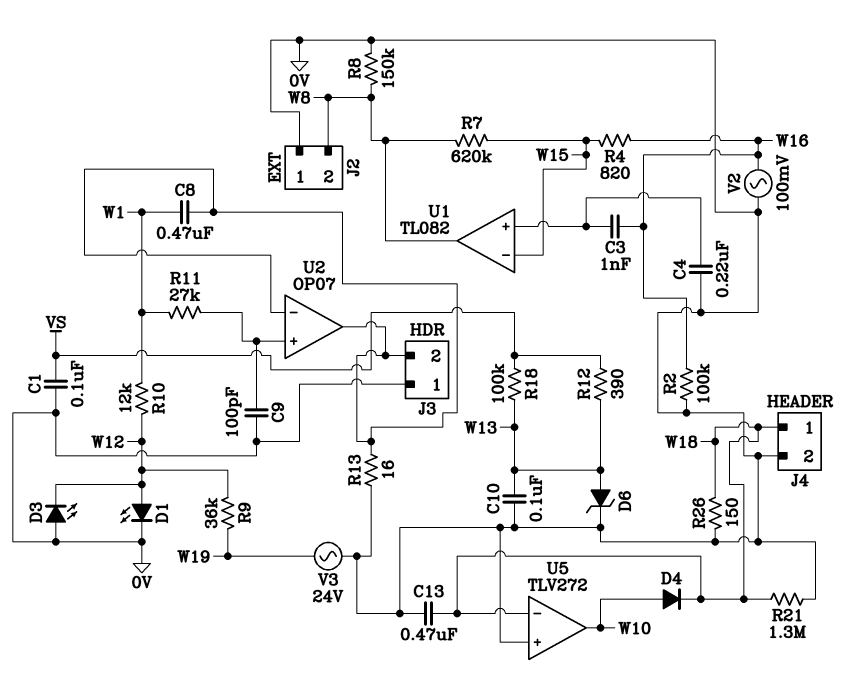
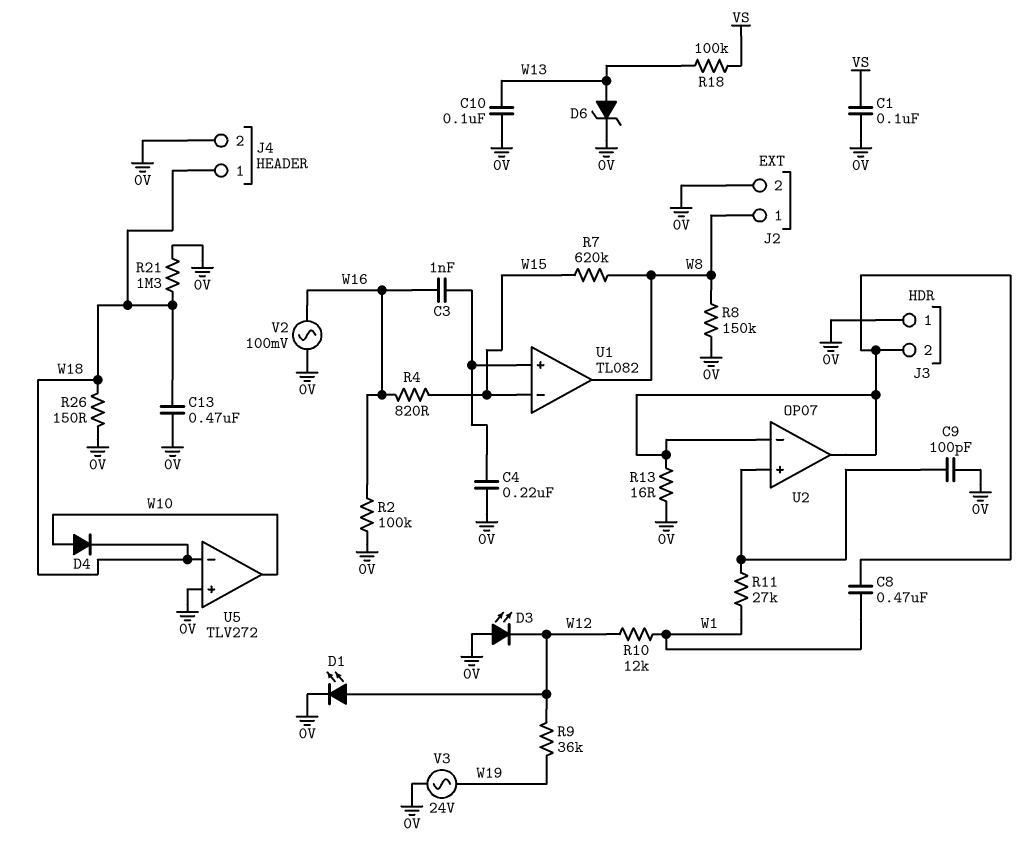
J2 pin 1: 0V -> W8
J2 pin 2: W8 -> 0V
R12: 390 (VS, W13) -> none

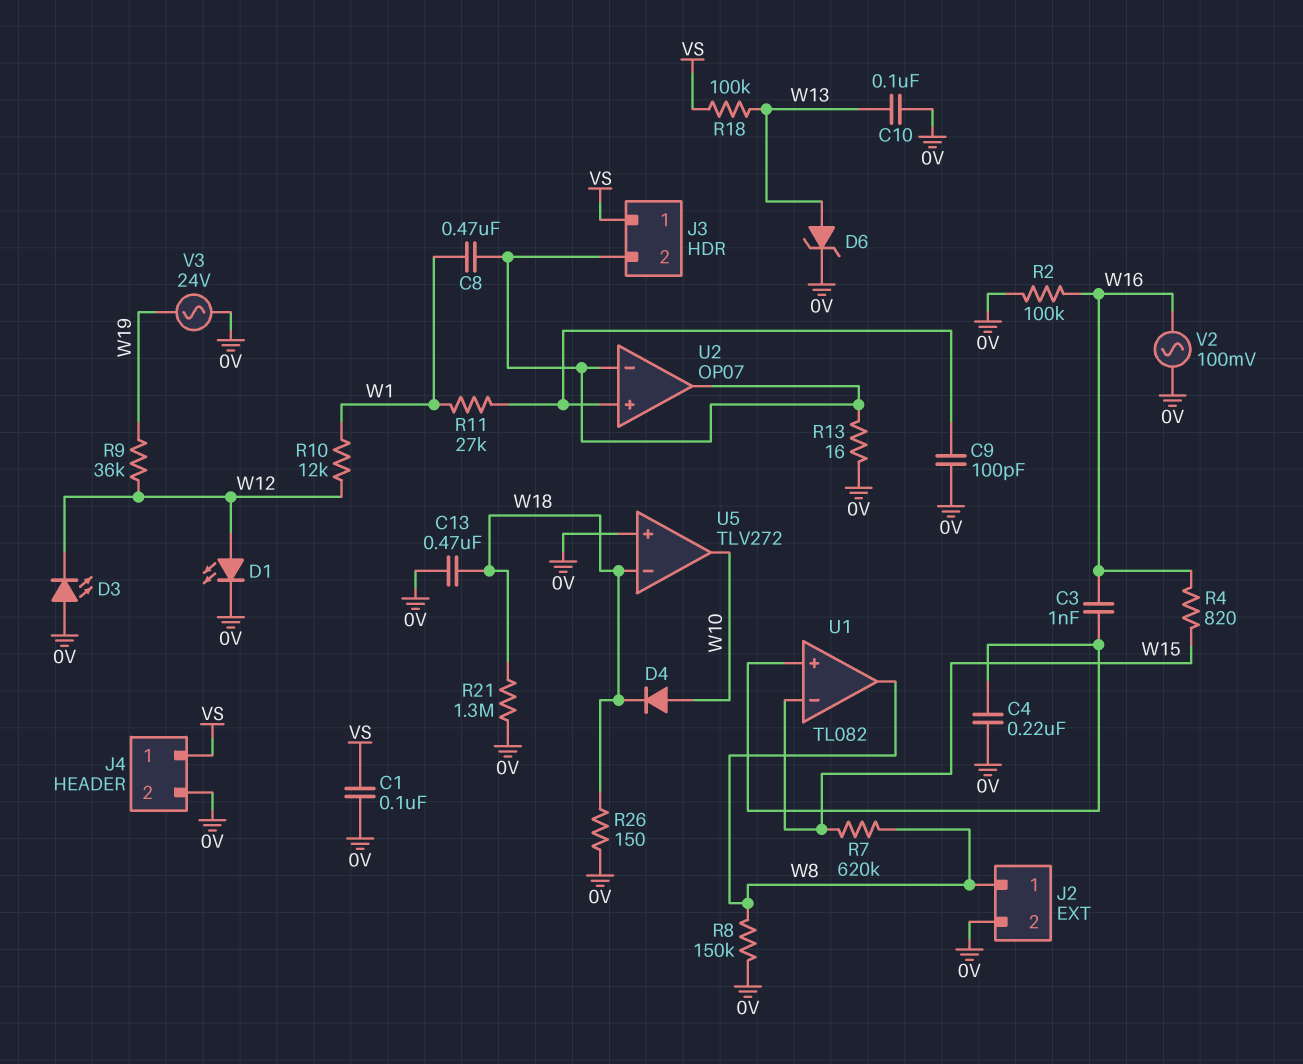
J3 pin 1: 0V -> VS
J4 pin 1: W18 -> VS

